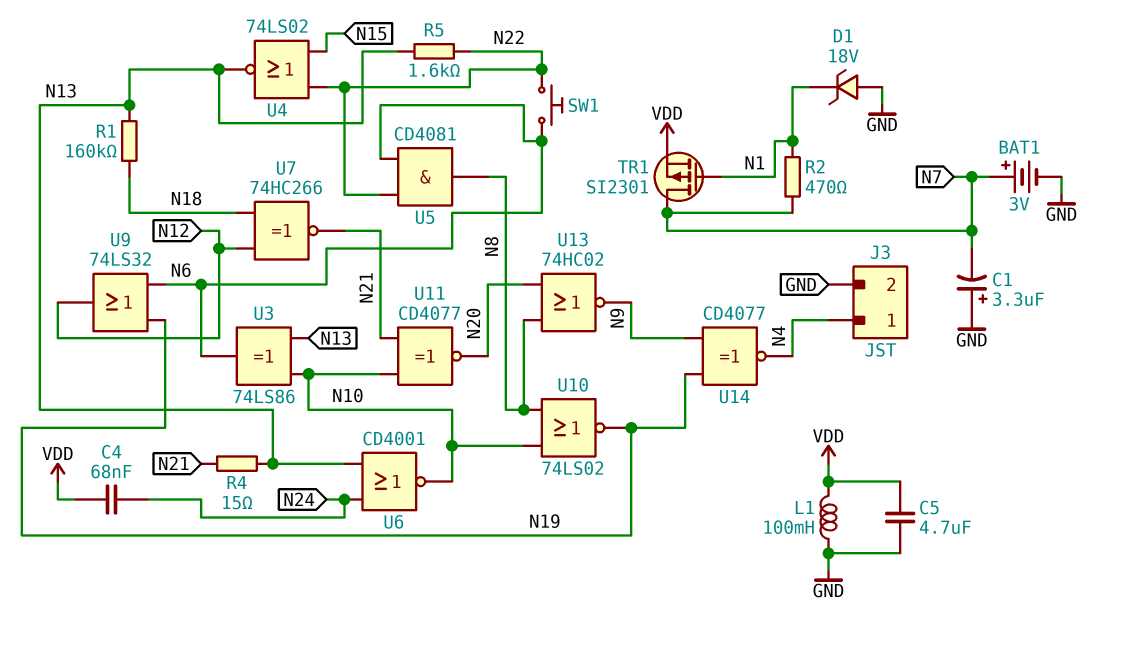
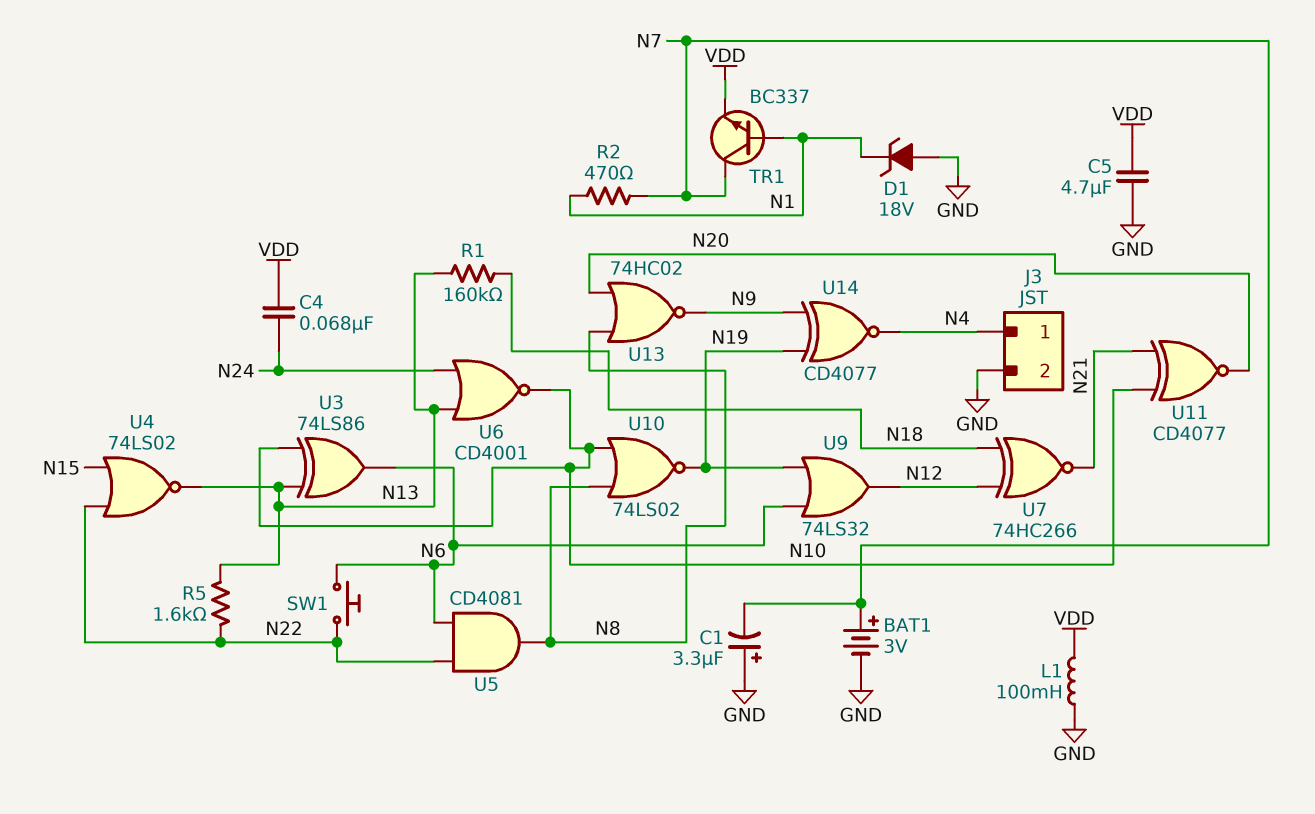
R4: 15 (N13, N21) -> none
TR1: PMOS SI2301 (G N1, D N7, S VDD) -> NPN BC337 (B N1, C N7, E VDD)

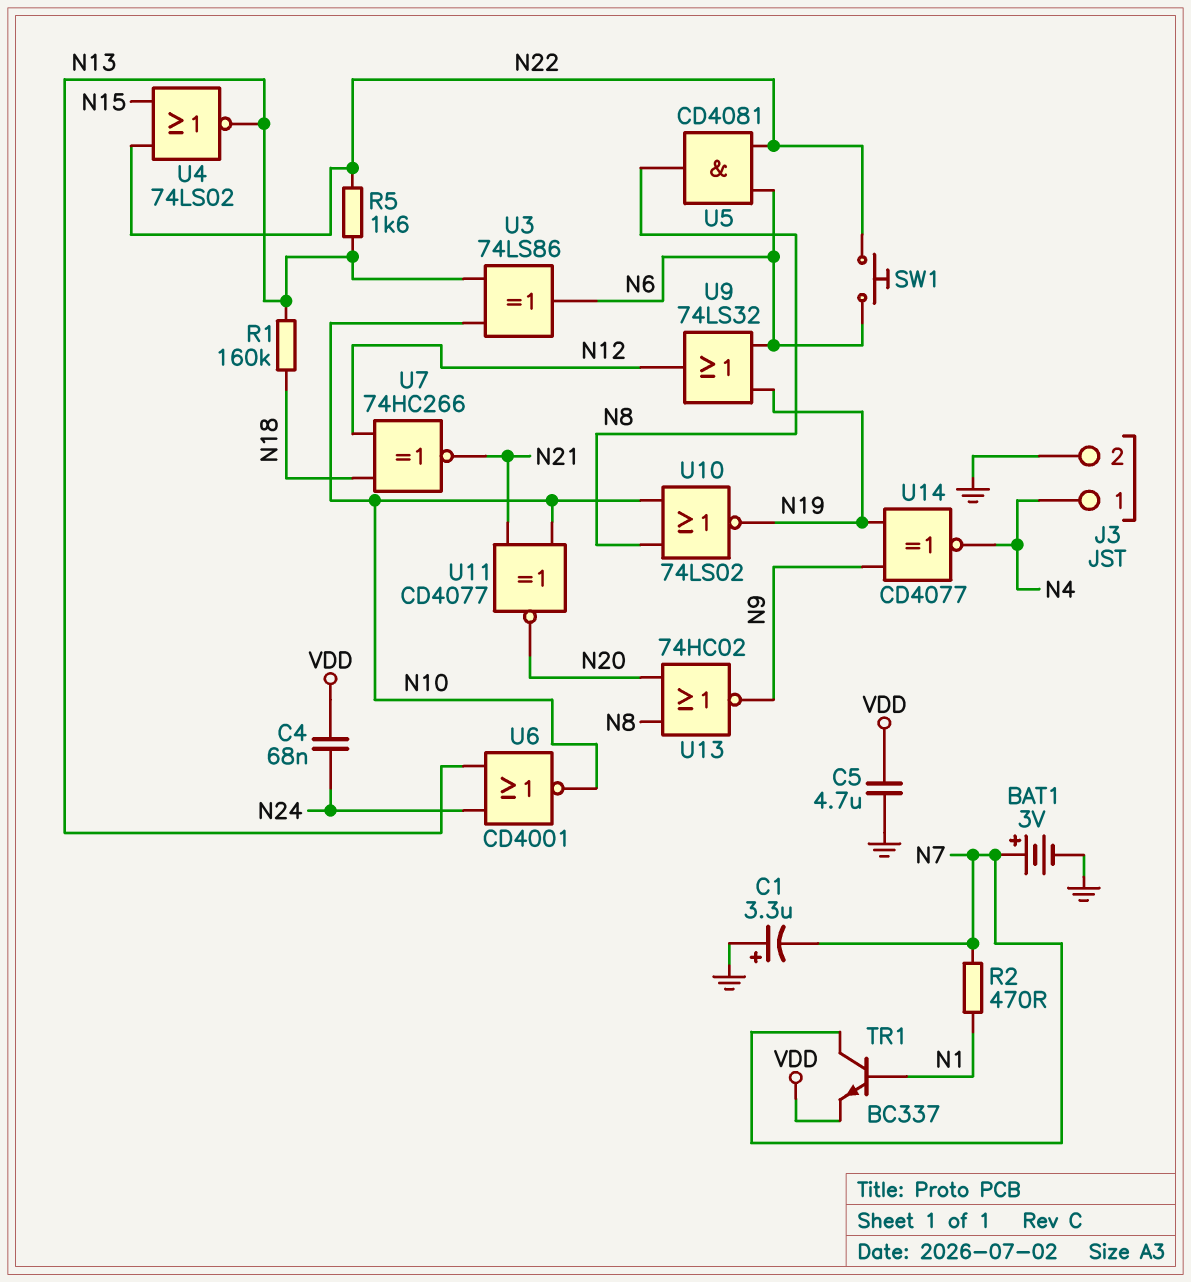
D1: zener 18V (A GND, K N1) -> none
L1: 100mH (GND, VDD) -> none

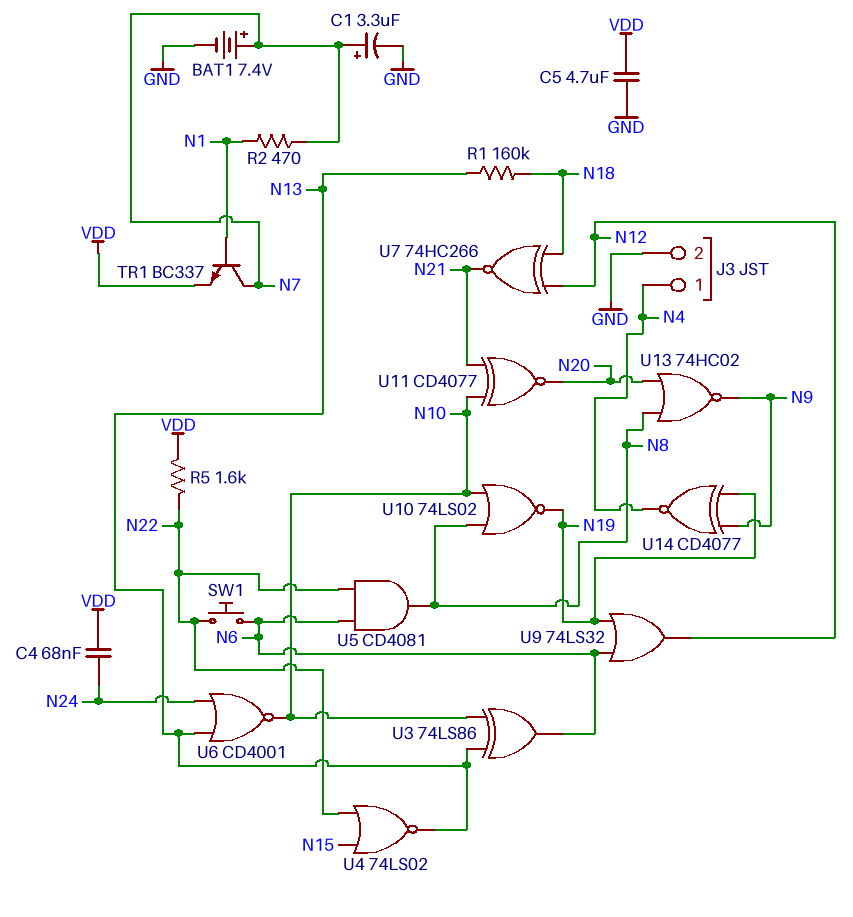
BAT1: 3V (plus N7, minus GND) -> 7.4V (plus N7, minus GND)
C1: 3.3uF (plus GND, minus N7) -> 3.3uF (plus N7, minus GND)
R5: 1.6k (N13, N22) -> 1.6k (N22, VDD)

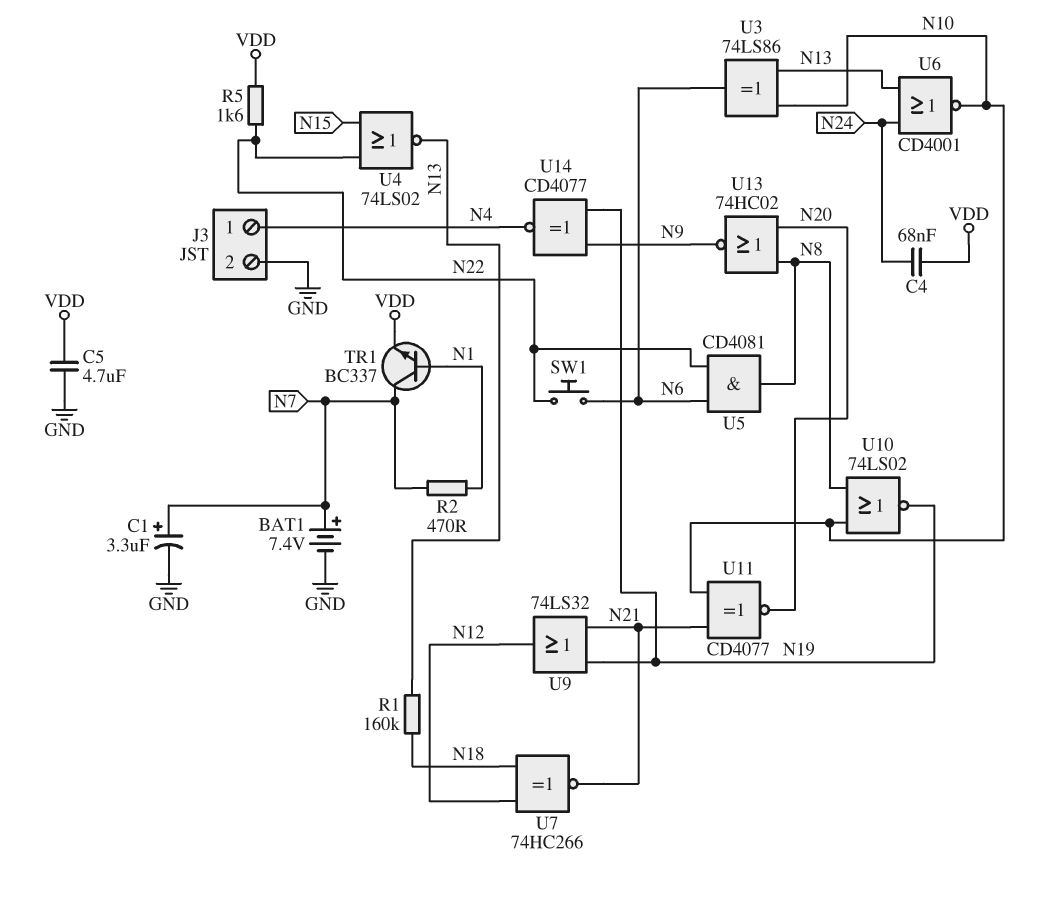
U9: OR 74LS32 (in N6, in N19, out N12) -> OR 74LS32 (in N19, in N21, out N12)

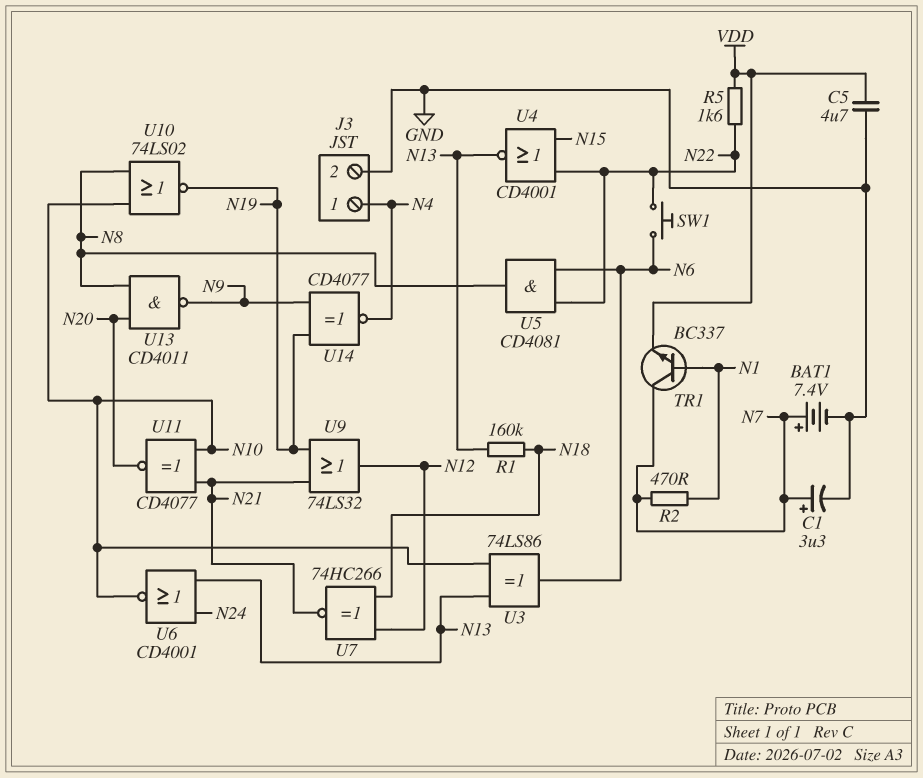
C4: 68nF (N24, VDD) -> none
U4: NOR 74LS02 (in N15, in N22, out N13) -> NOR CD4001 (in N15, in N22, out N13)
U13: NOR 74HC02 (in N8, in N20, out N9) -> NAND CD4011 (in N8, in N20, out N9)

